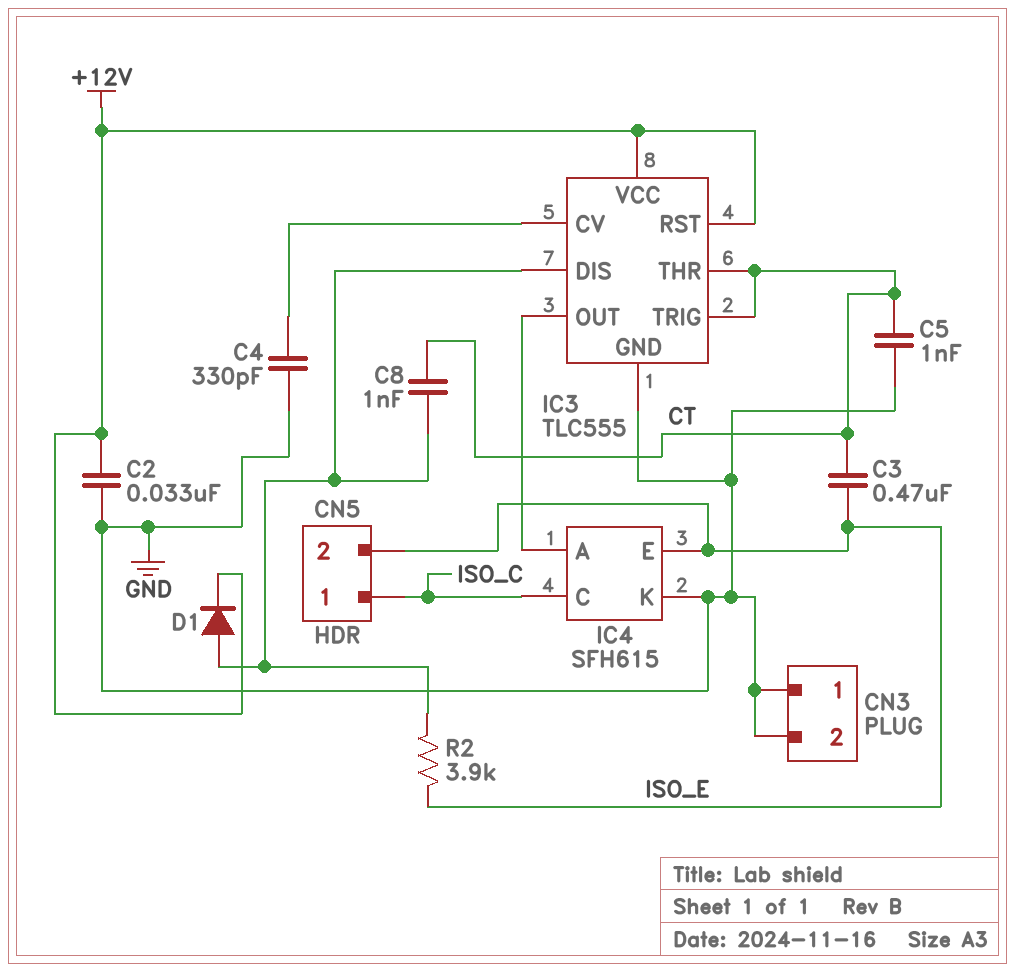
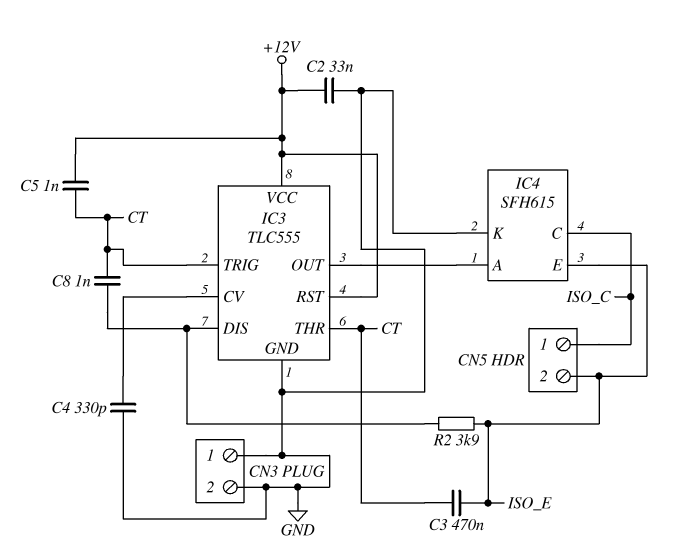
C5: 1nF (CT, GND) -> 1nF (+12V, CT)
D1: diode (A IC3/DIS, K +12V) -> none

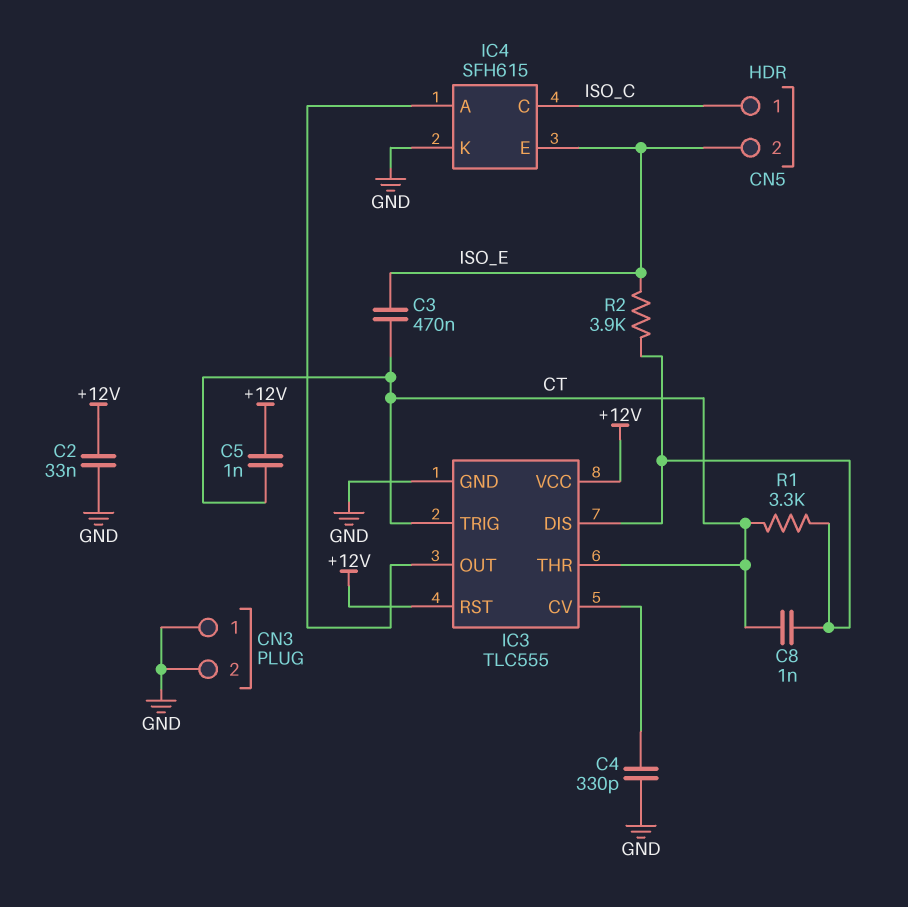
R1: none -> 3.3k (CT, IC3/DIS)

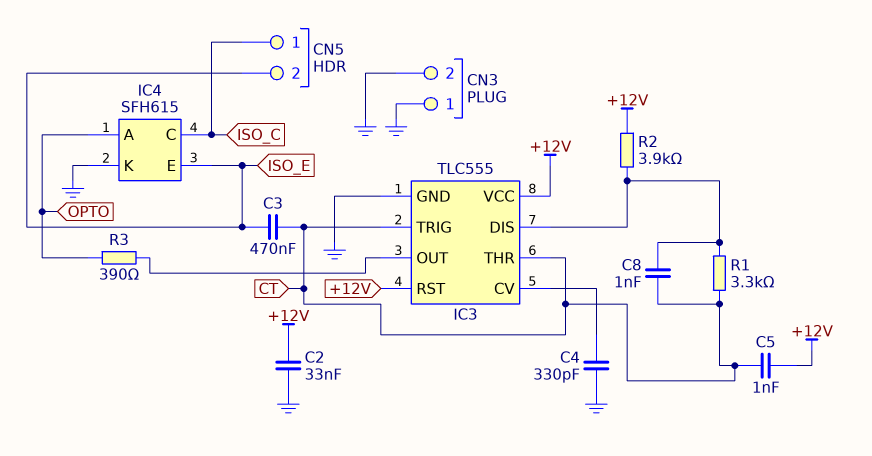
IC4 pin A: IC3/OUT -> OPTO
R2: 3.9k (IC3/DIS, ISO_E) -> 3.9k (+12V, IC3/DIS)
R3: none -> 390 (IC3/OUT, OPTO)

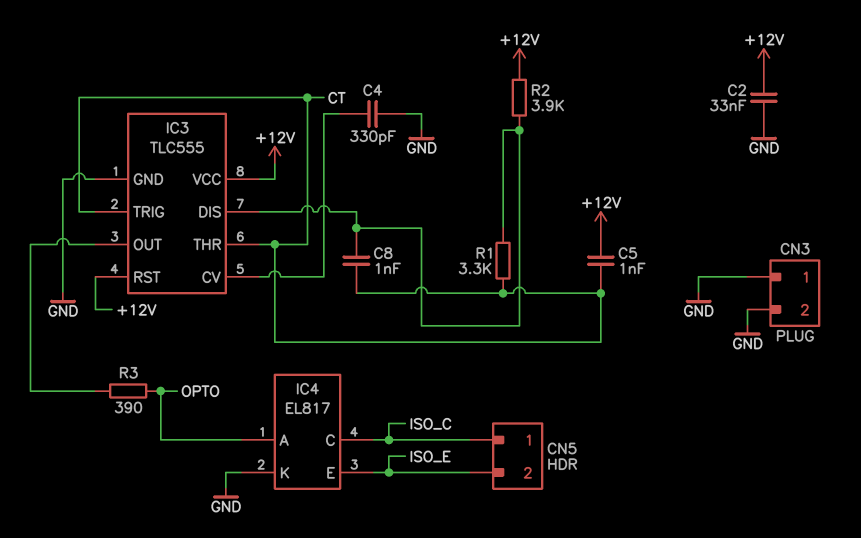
C3: 470nF (CT, ISO_E) -> none
IC4: SFH615 -> EL817

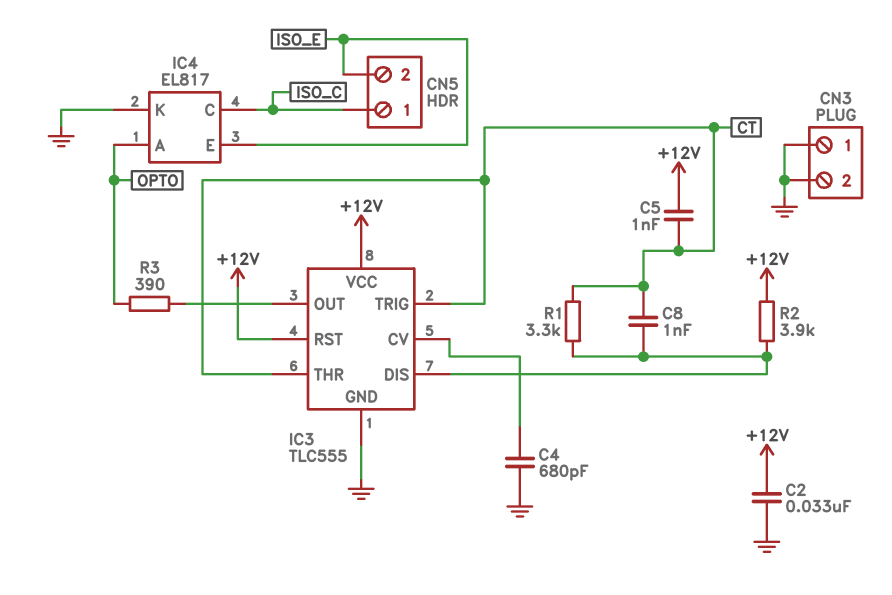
C4: 330pF (GND, IC3/CV) -> 680pF (GND, IC3/CV)

